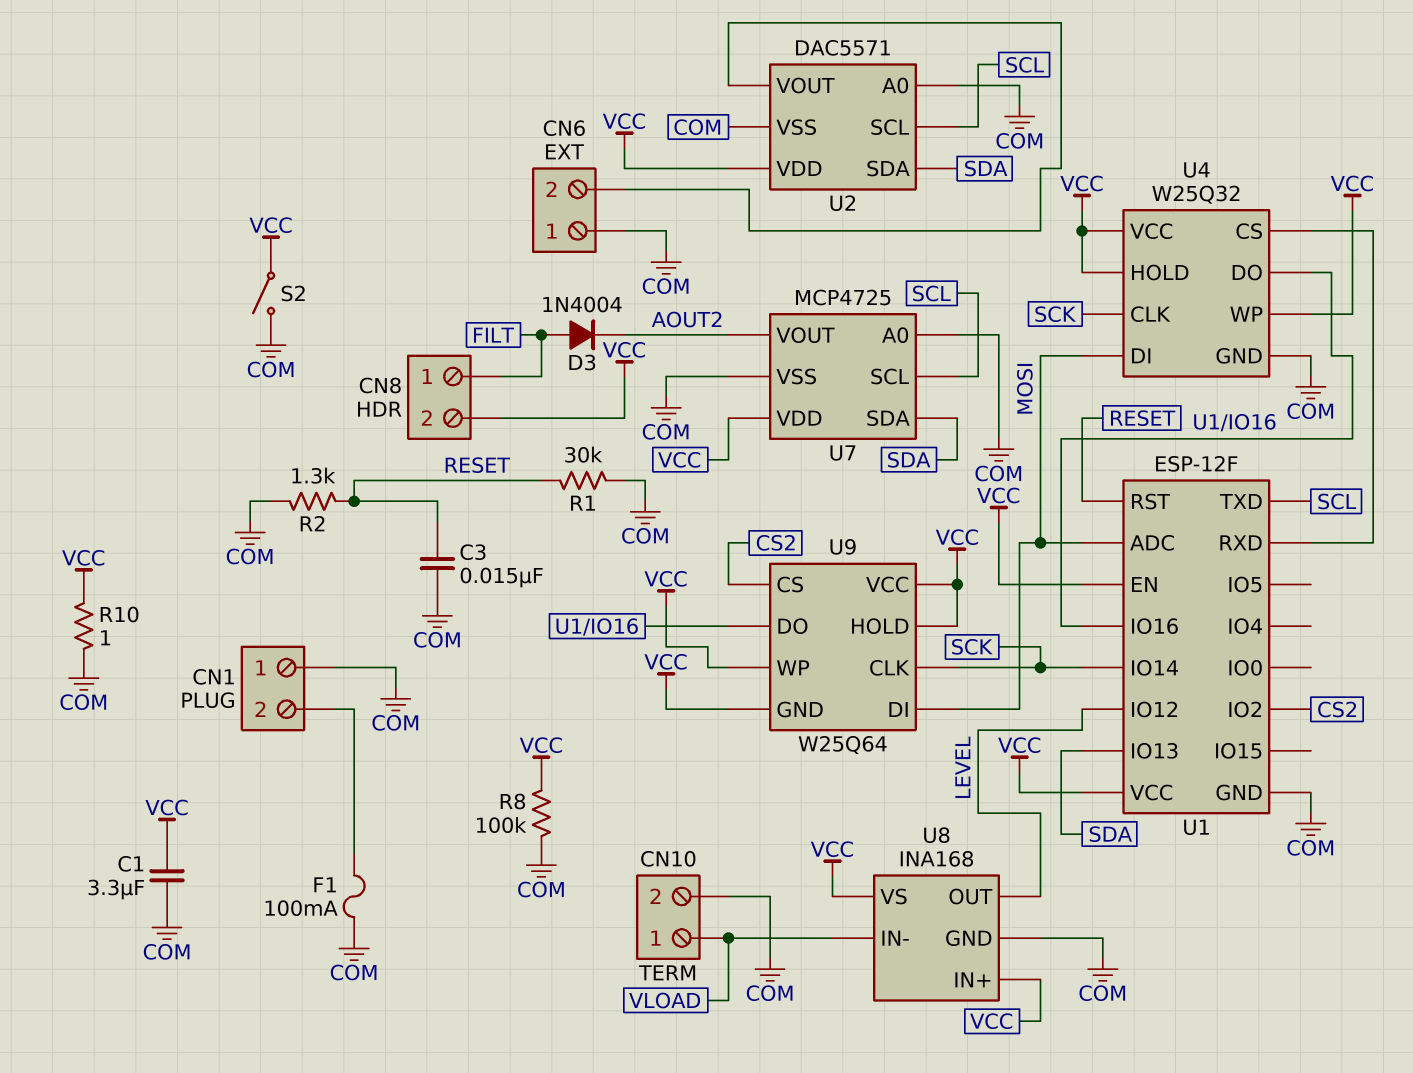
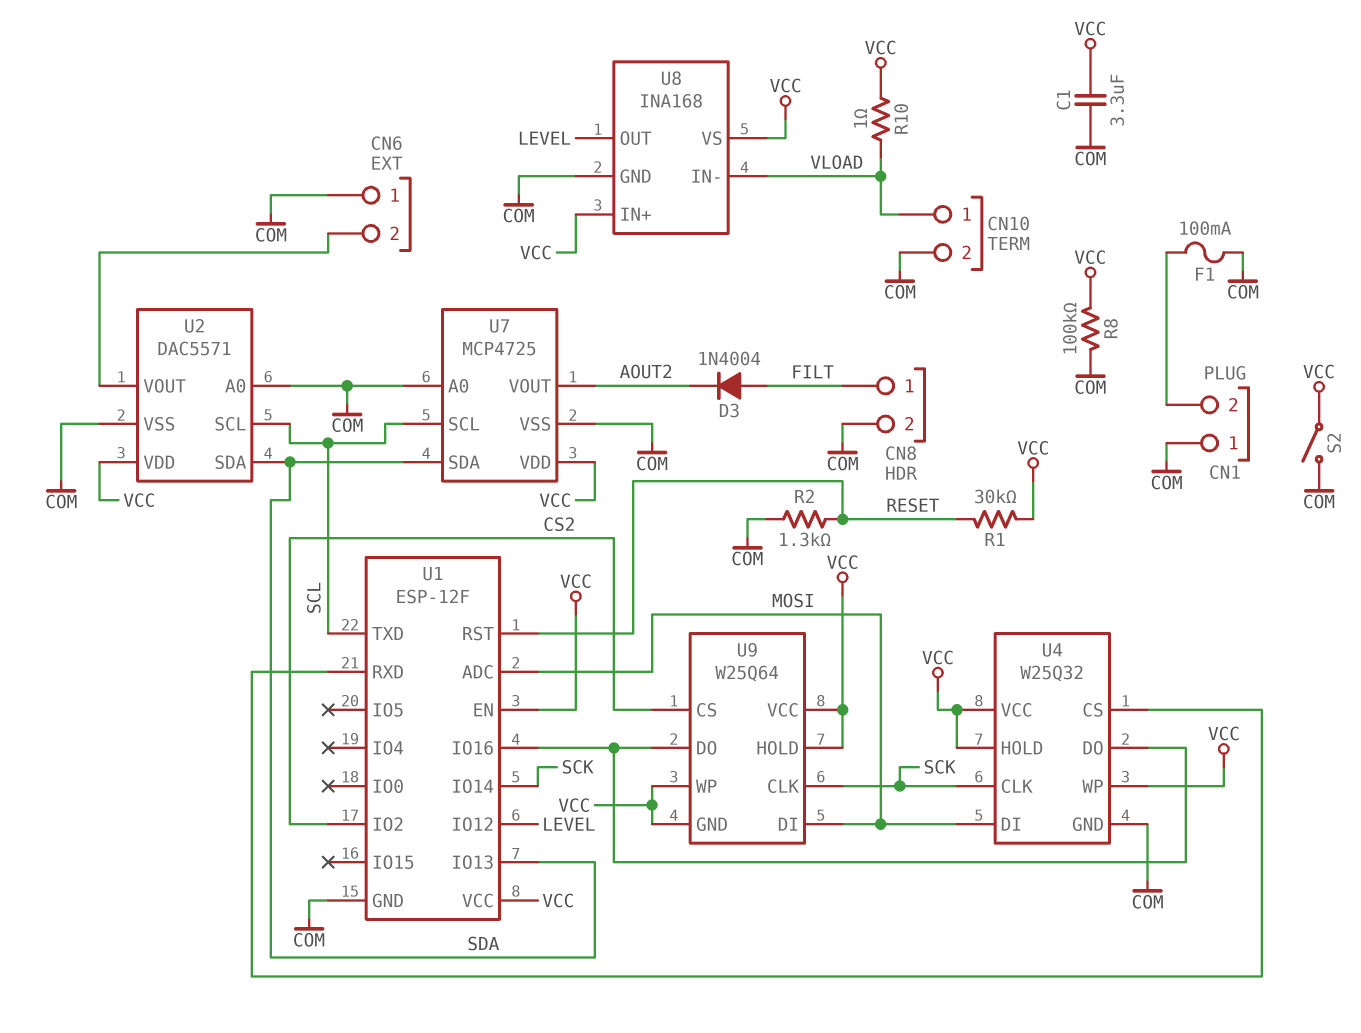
C3: 15nF (COM, RESET) -> none
CN8 pin 2: VCC -> COM
R1: 30k (COM, RESET) -> 30k (RESET, VCC)
R10: 1 (COM, VCC) -> 1 (VCC, VLOAD)

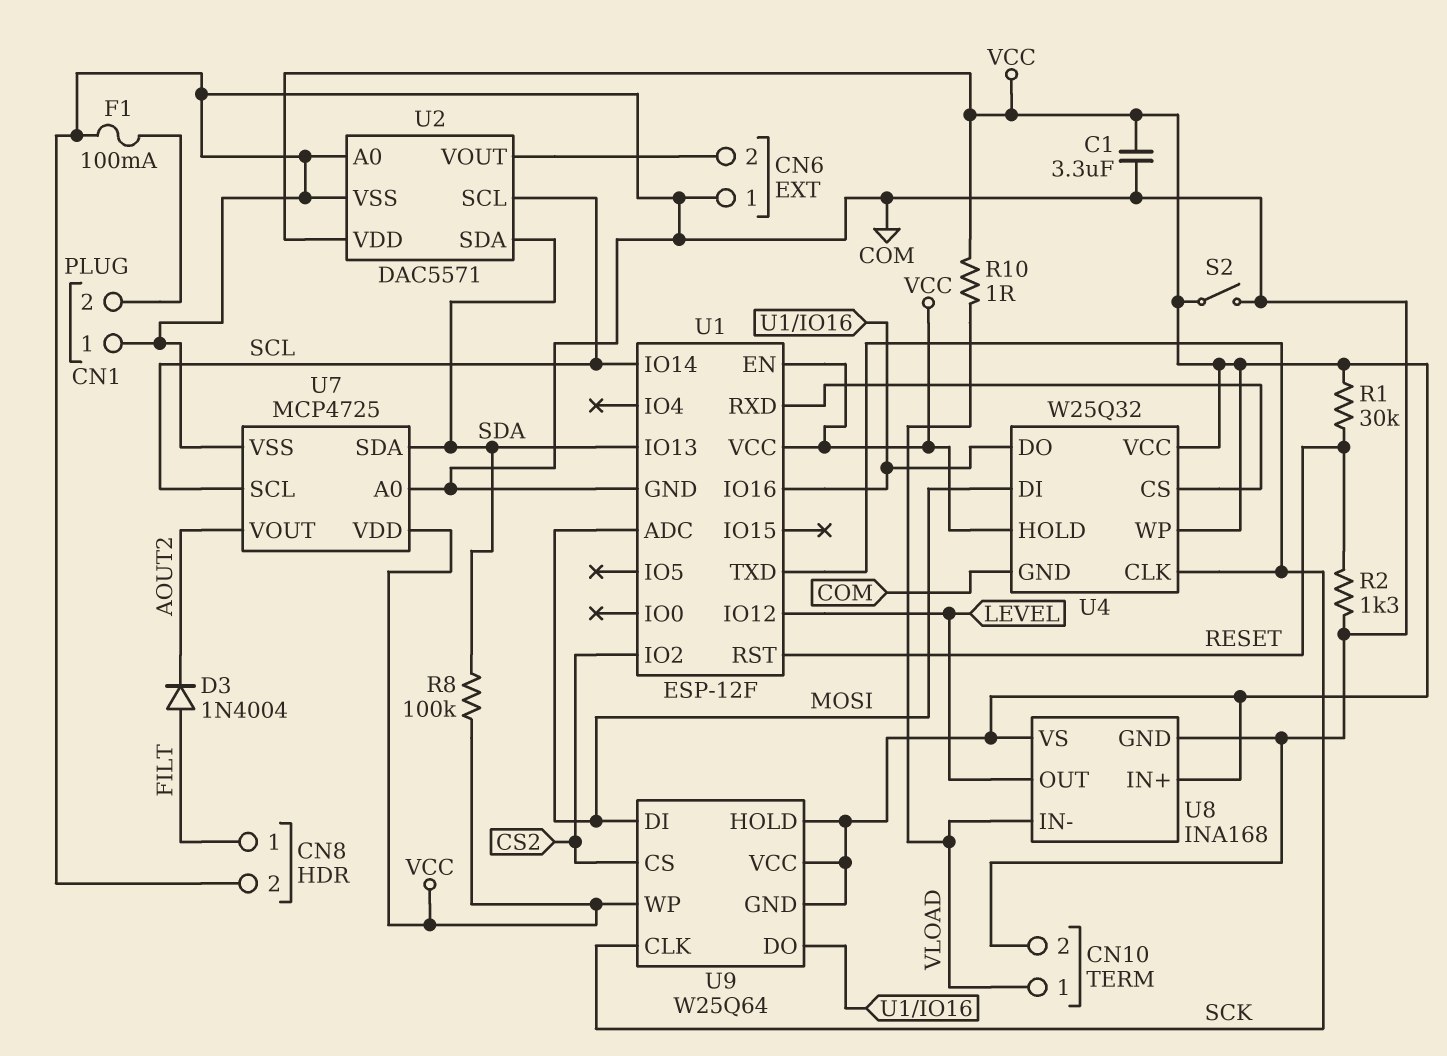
R8: 100k (COM, VCC) -> 100k (SDA, VCC)
U1 pin IO14: SCK -> SCL
U1 pin TXD: SCL -> SCK

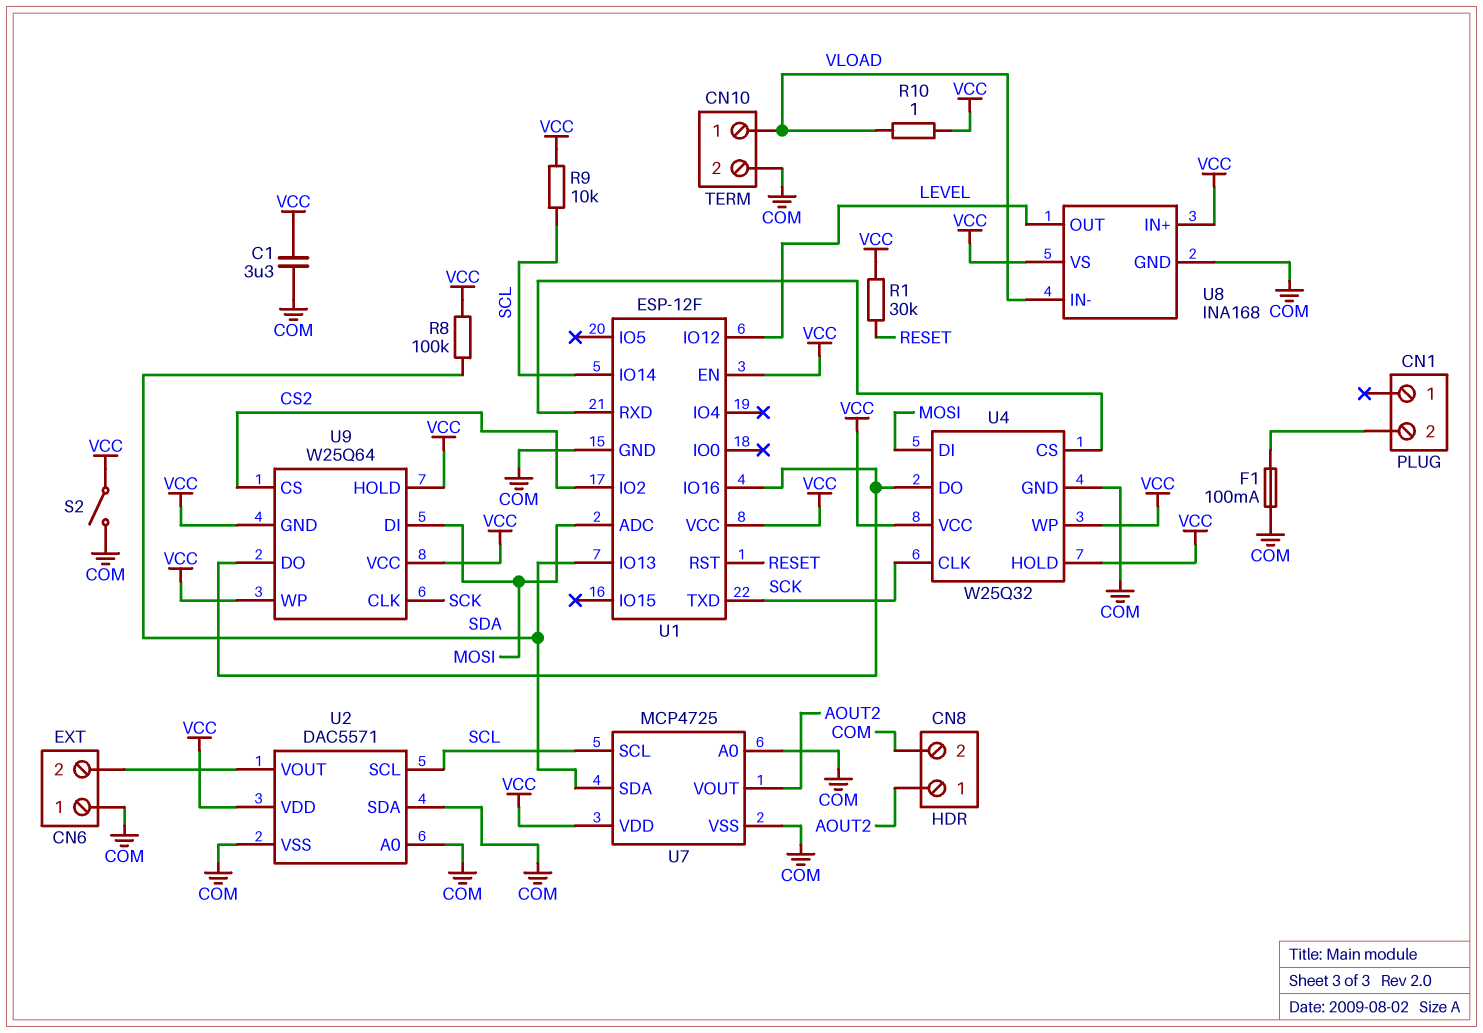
CN1 pin 1: COM -> none
CN8 pin 1: FILT -> AOUT2
D3: diode 1N4004 (A FILT, K AOUT2) -> none
R2: 1.3k (COM, RESET) -> none
R9: none -> 10k (SCL, VCC)
U2 pin SDA: SDA -> COM

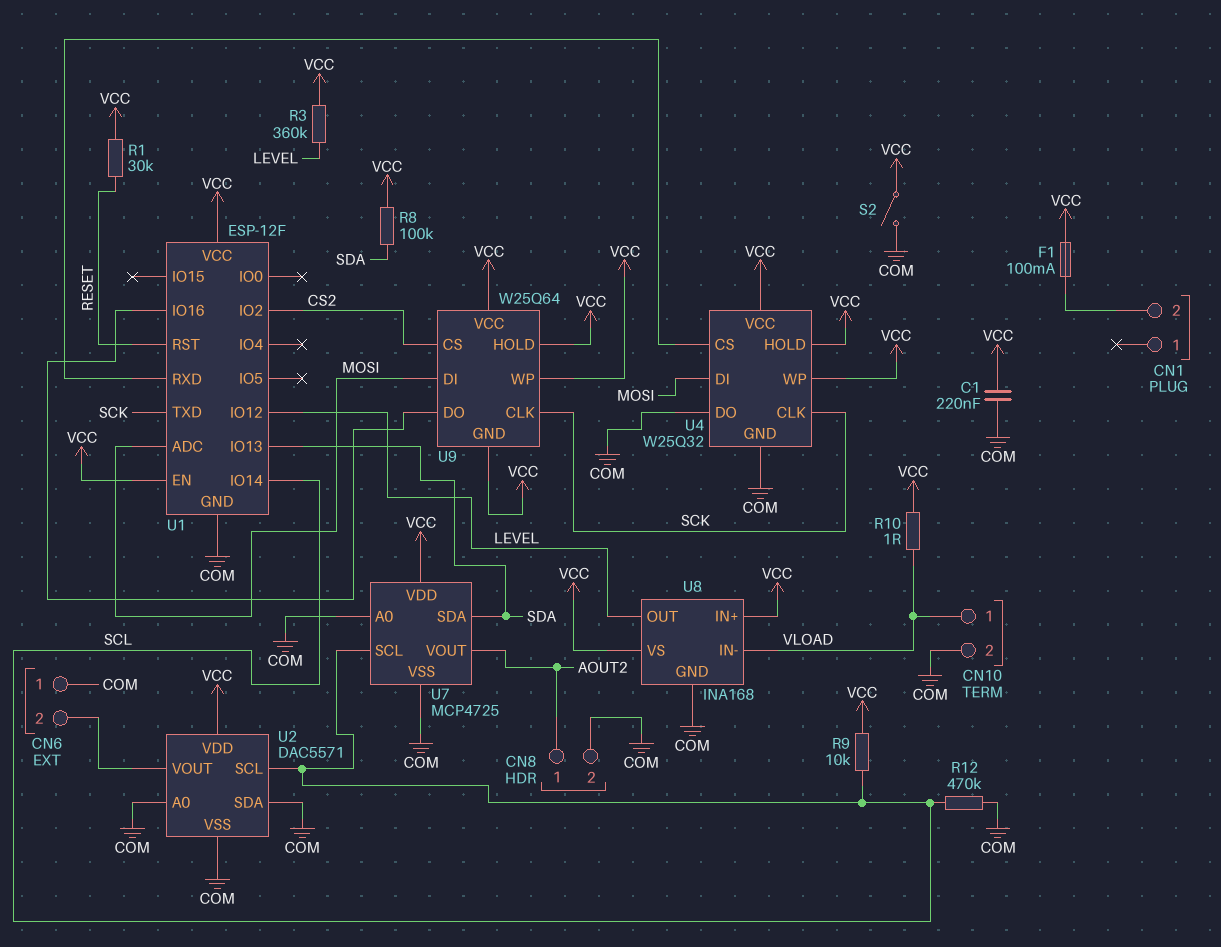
C1: 3.3uF (COM, VCC) -> 220nF (COM, VCC)
F1: 100mA (CN1/2, COM) -> 100mA (CN1/2, VCC)
R3: none -> 360k (LEVEL, VCC)
R12: none -> 470k (COM, SCL)
U4 pin DO: U1/IO16 -> COM

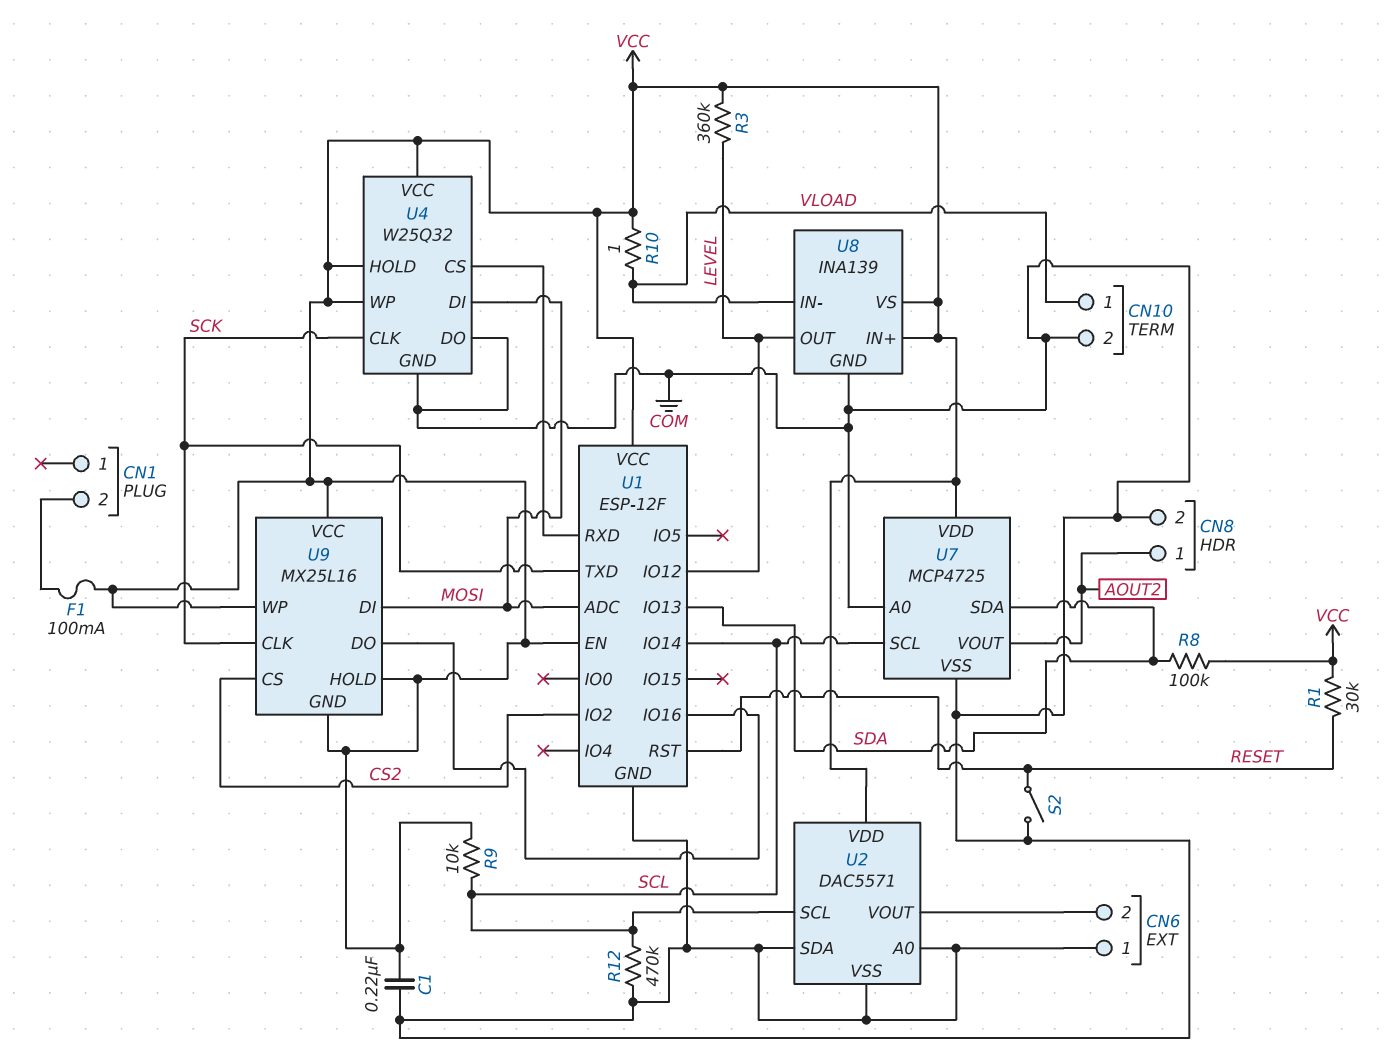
S2: switch (COM, VCC) -> switch (COM, RESET)
U8: INA168 -> INA139
U9: W25Q64 -> MX25L16

